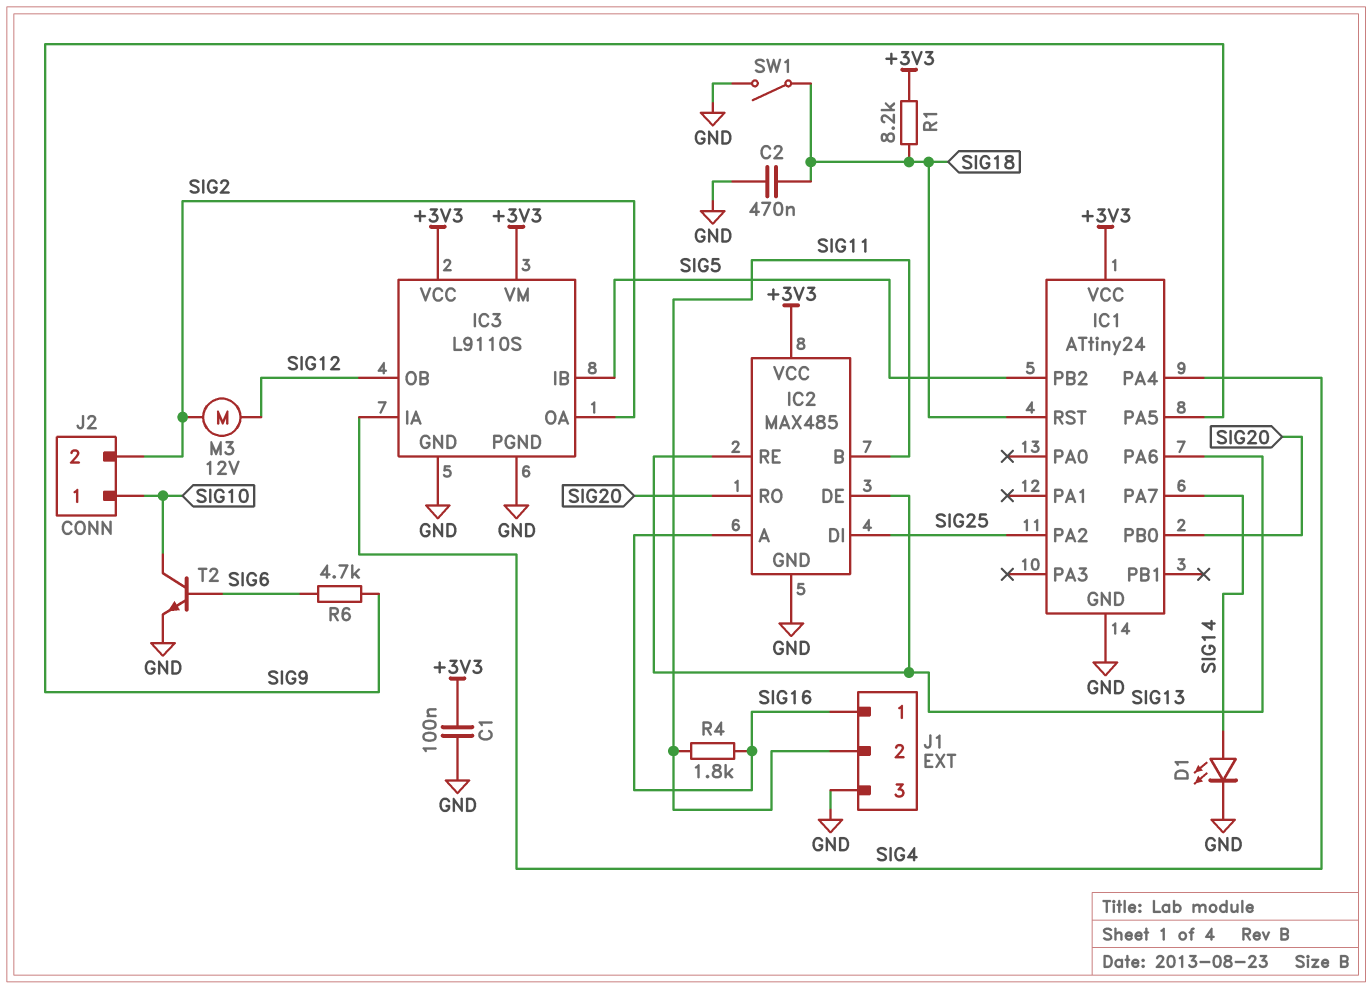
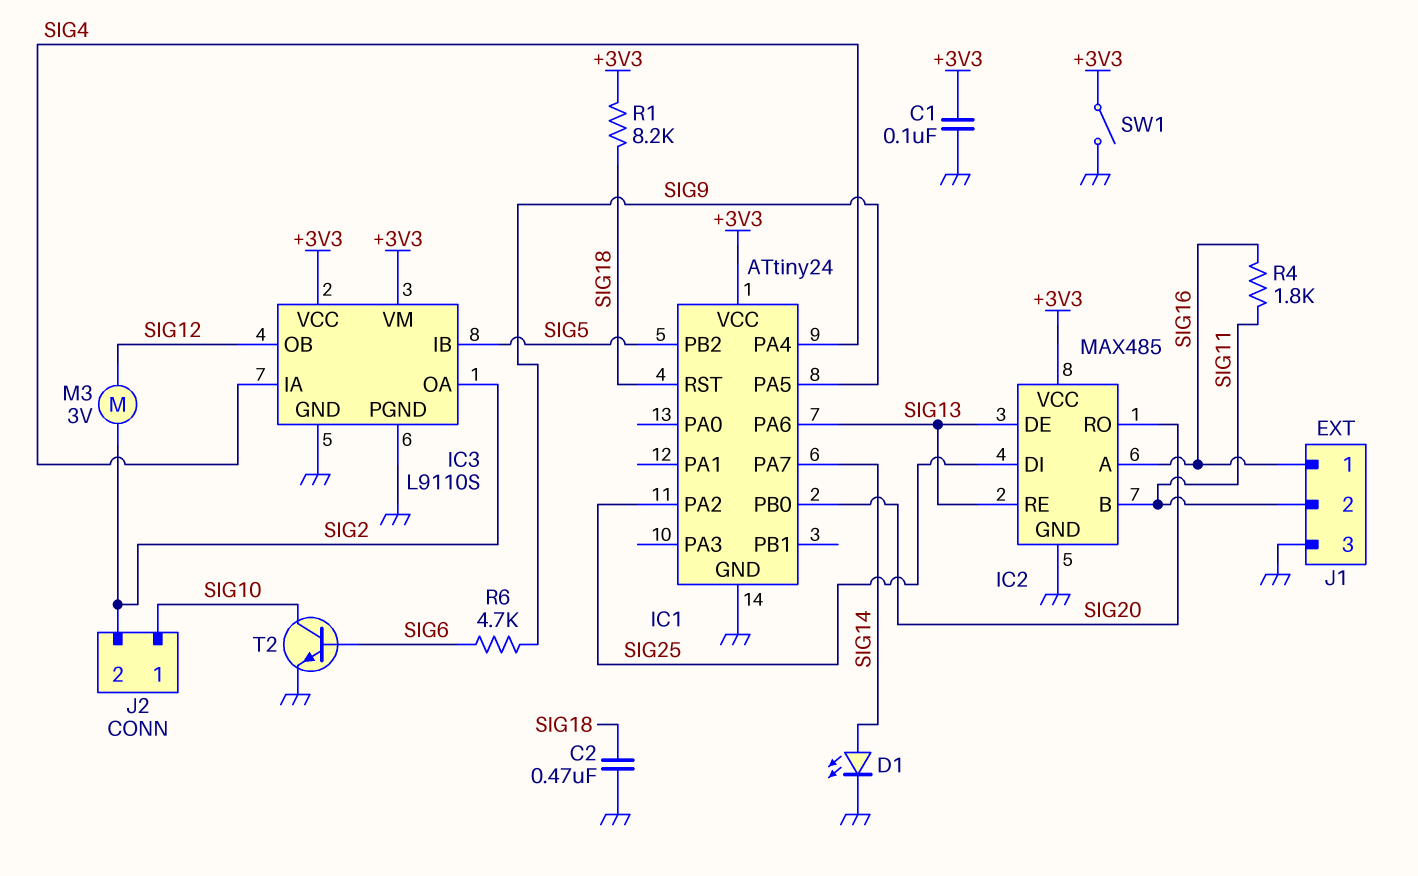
M3: motor 12V (SIG2, SIG12) -> motor 3V (SIG2, SIG12)
SW1: switch (GND, SIG18) -> switch (+3V3, GND)

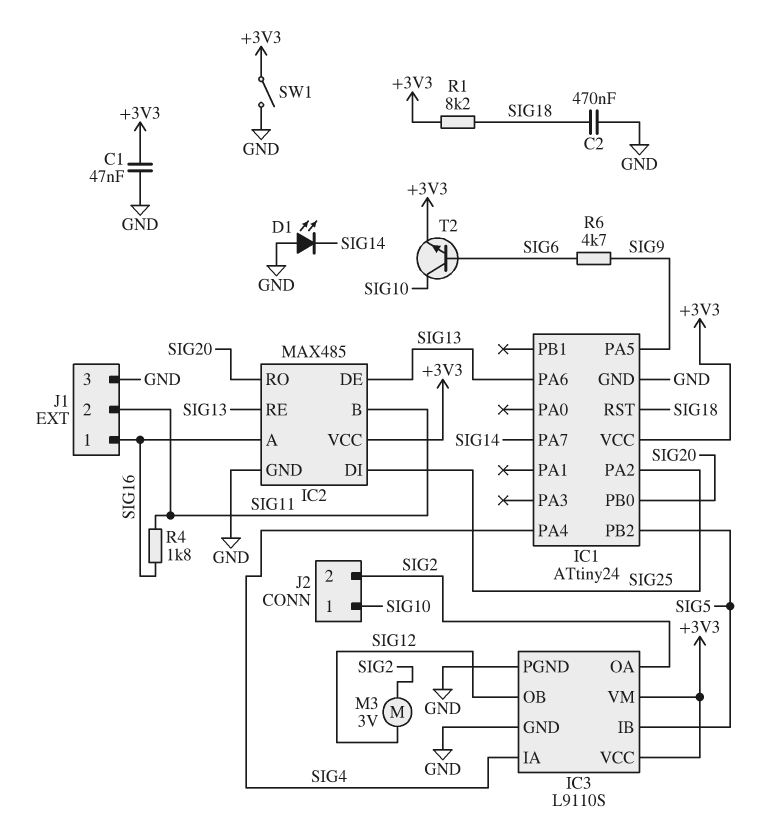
C1: 100nF (+3V3, GND) -> 47nF (+3V3, GND)
D1: LED (A SIG14, K GND) -> LED (A GND, K SIG14)
T2: NPN (B SIG6, C SIG10, E GND) -> NPN (B SIG6, C SIG10, E +3V3)

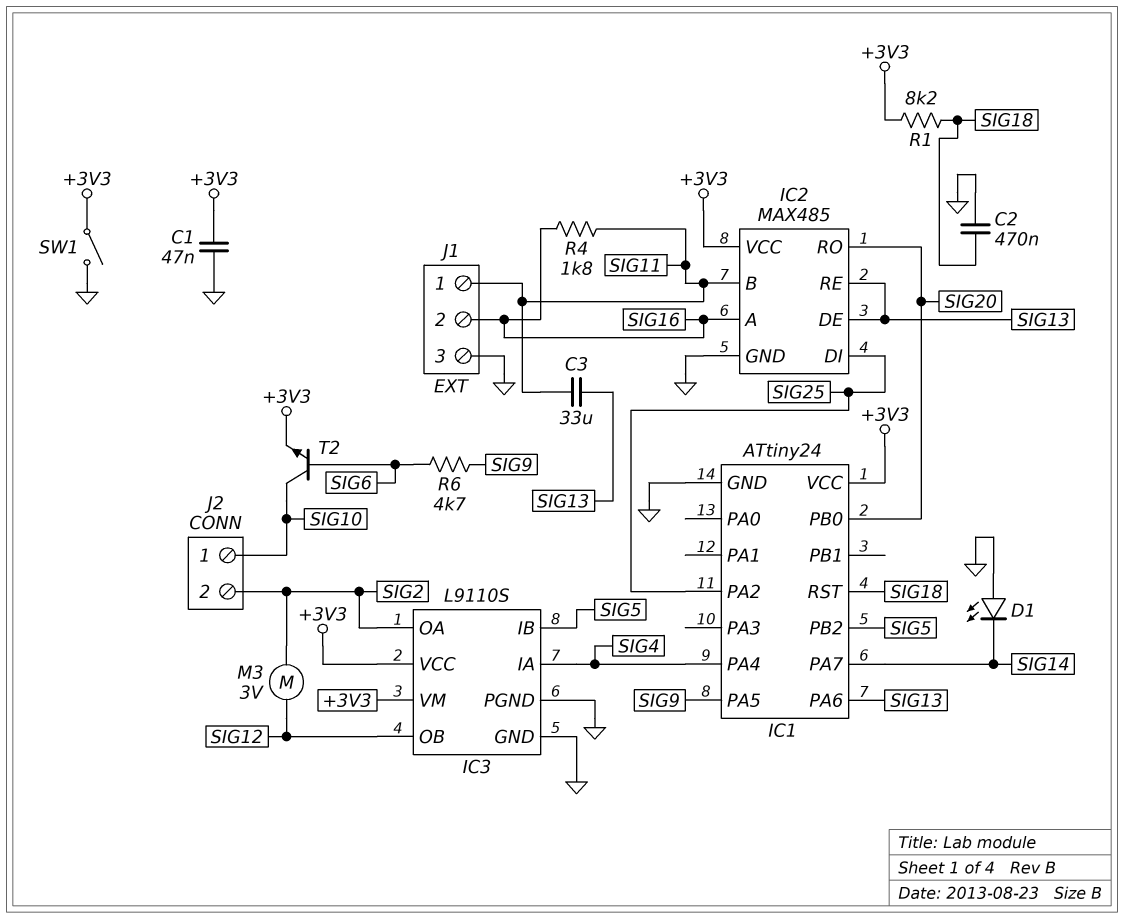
C3: none -> 33uF (SIG11, SIG13)
J1 pin 1: SIG16 -> SIG11
J1 pin 2: SIG11 -> SIG16

